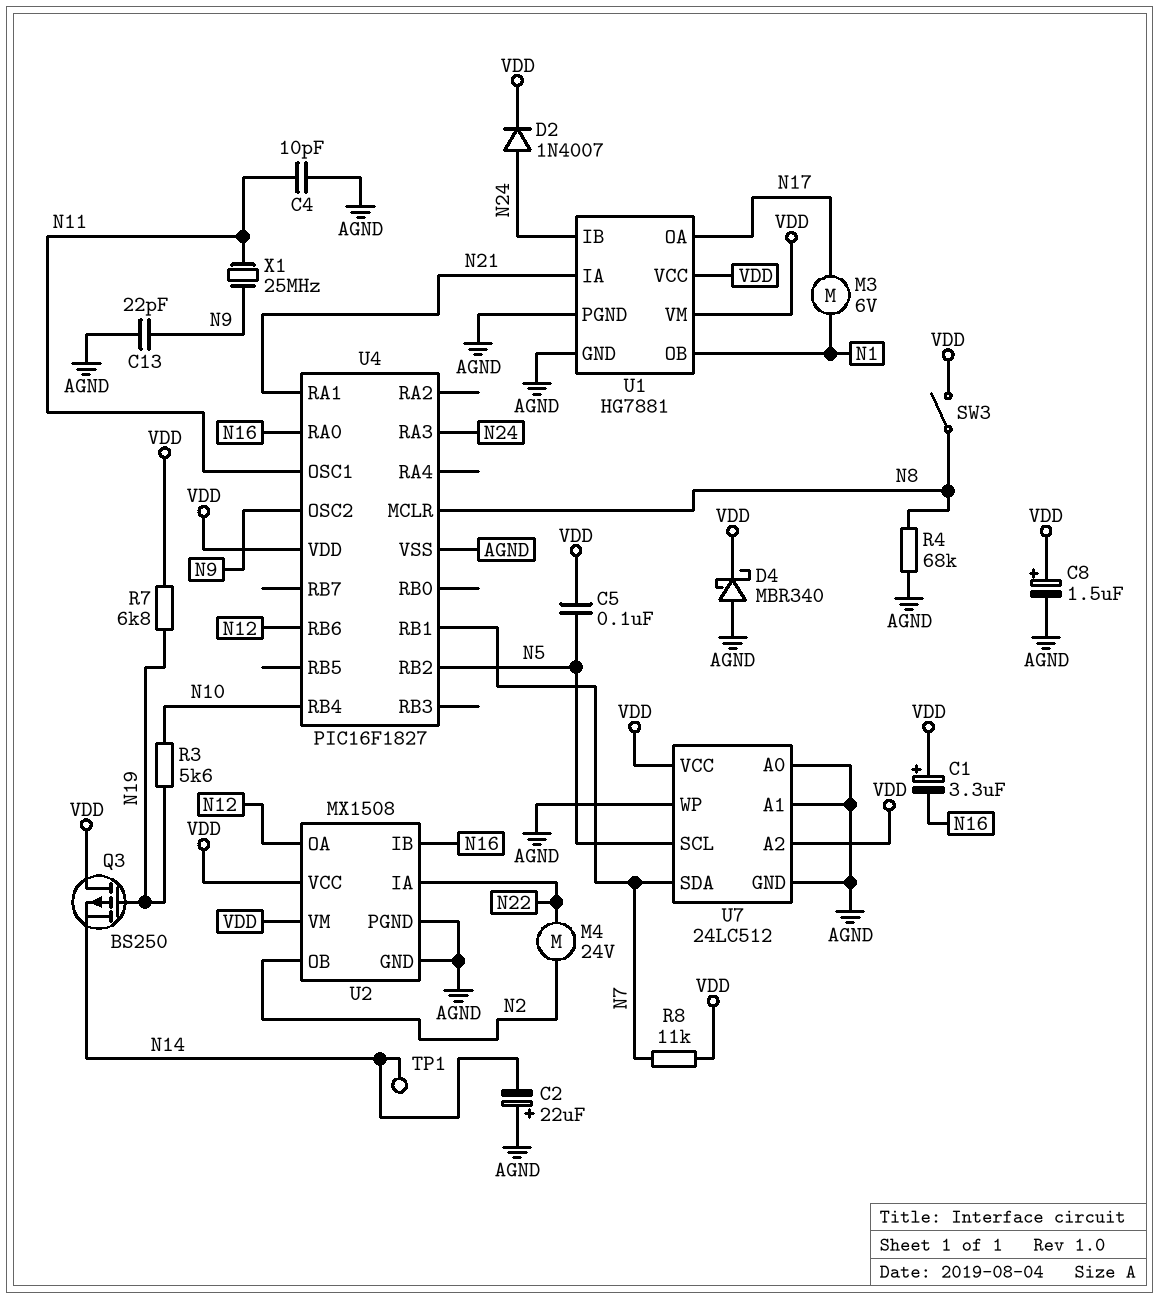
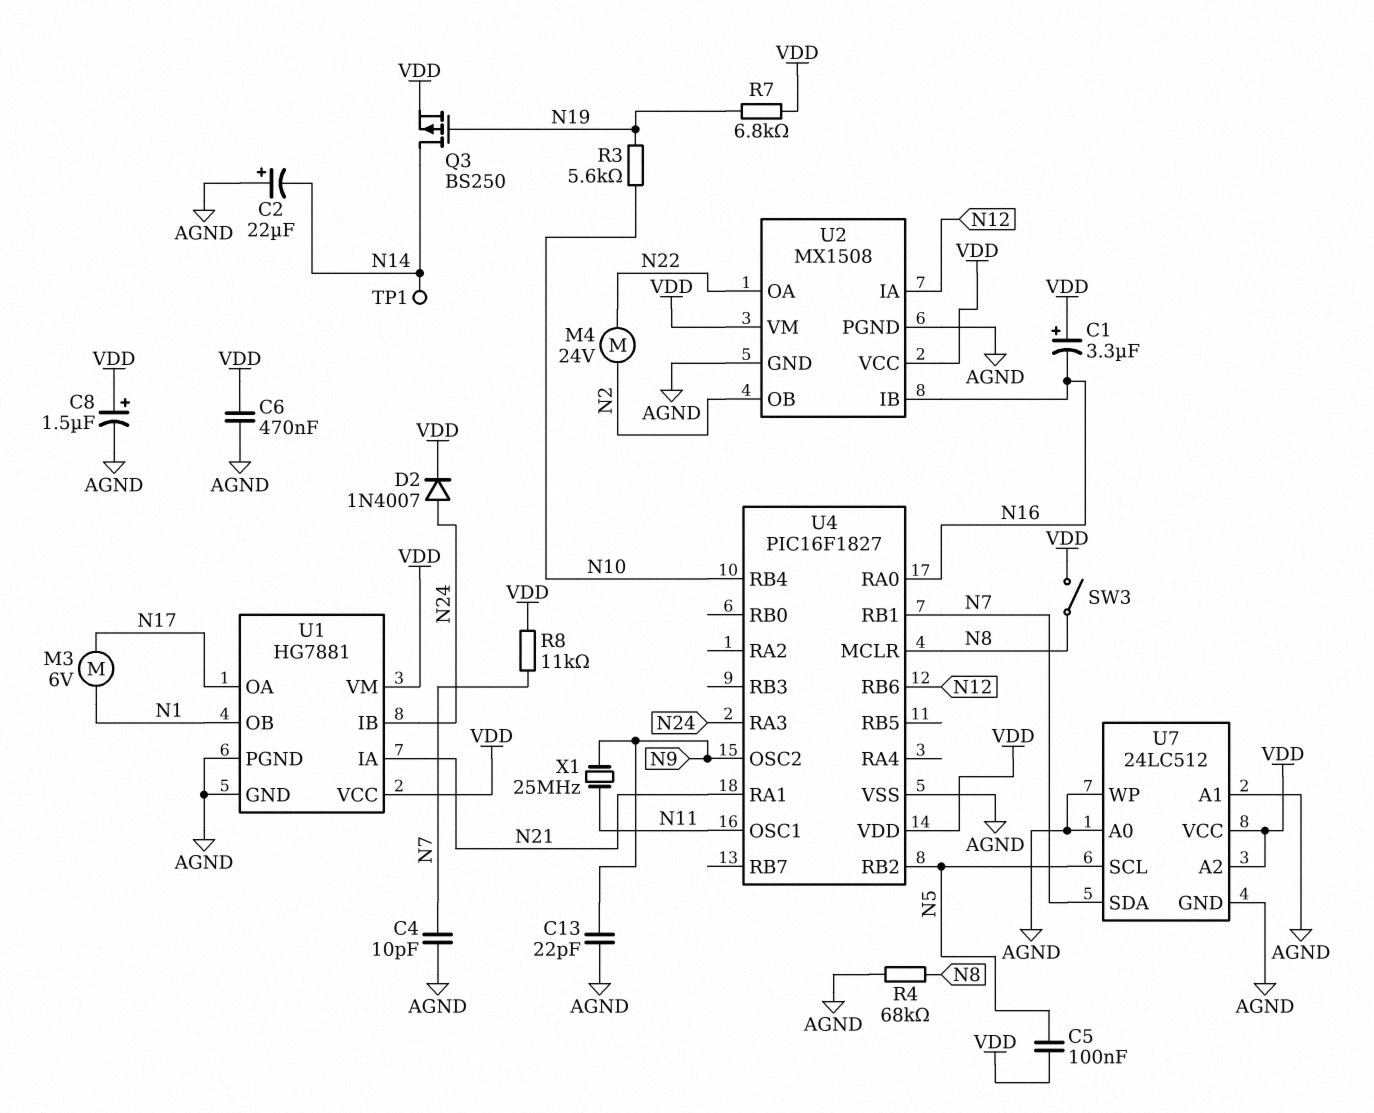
C4: 10pF (AGND, N11) -> 10pF (AGND, N7)
C6: none -> 470nF (AGND, VDD)
D4: schottky MBR340 (A AGND, K VDD) -> none
Q3: PMOS BS250 (G N19, D VDD, S N14) -> PMOS BS250 (G N19, D N14, S VDD)
U2 pin IA: N22 -> N12
U2 pin OA: N12 -> N22

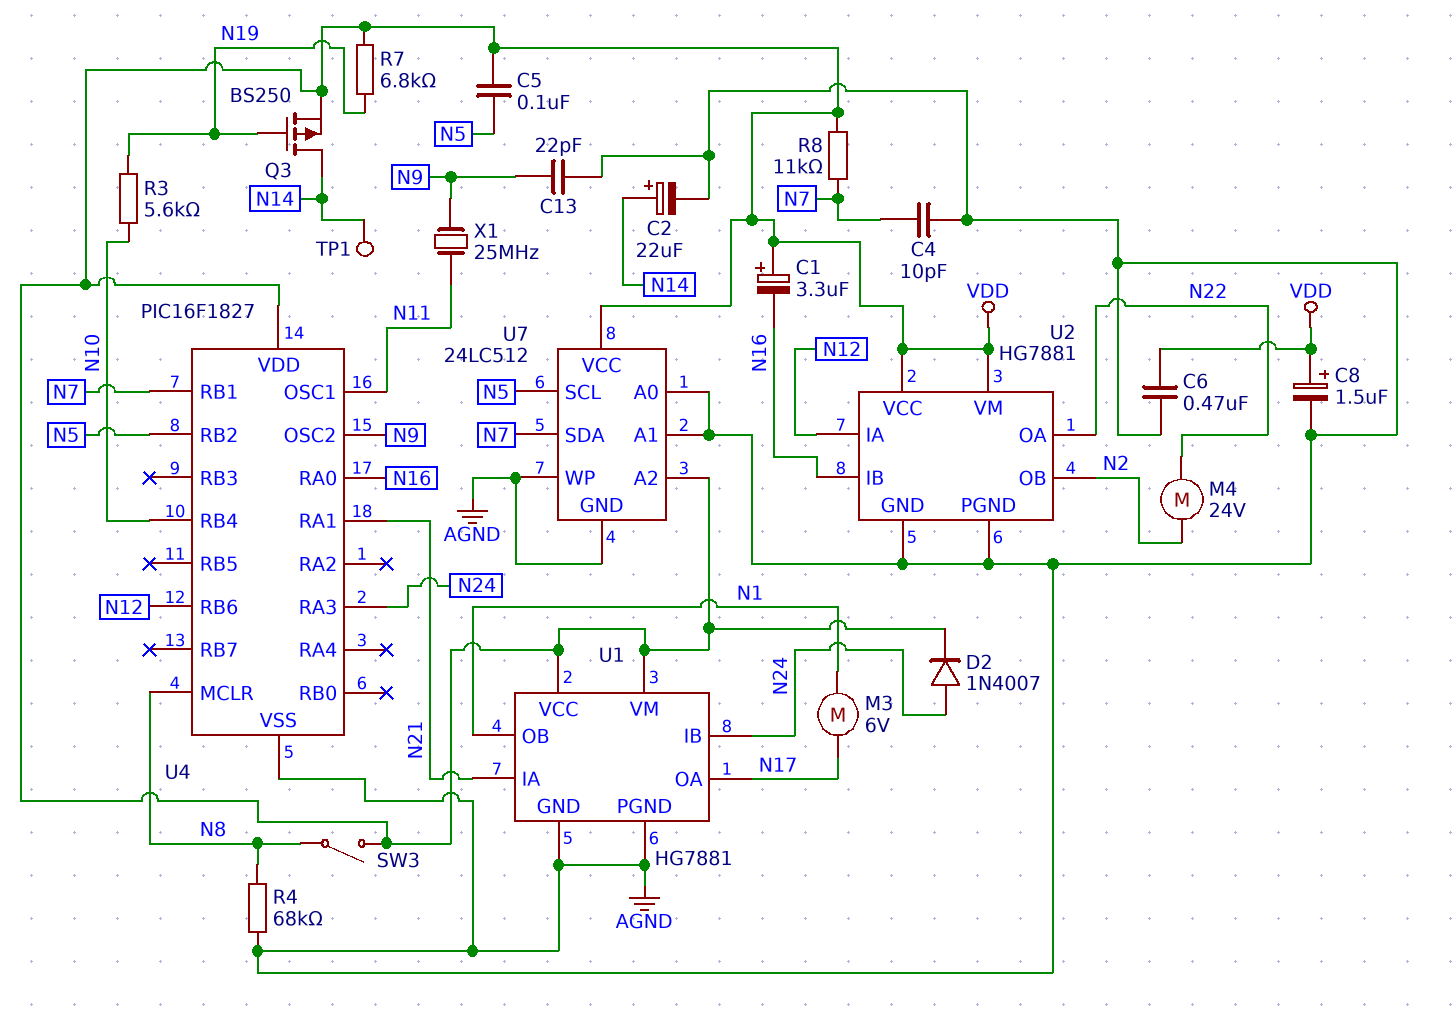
C2: 22uF (plus AGND, minus N14) -> 22uF (plus N14, minus AGND)
U2: MX1508 -> HG7881

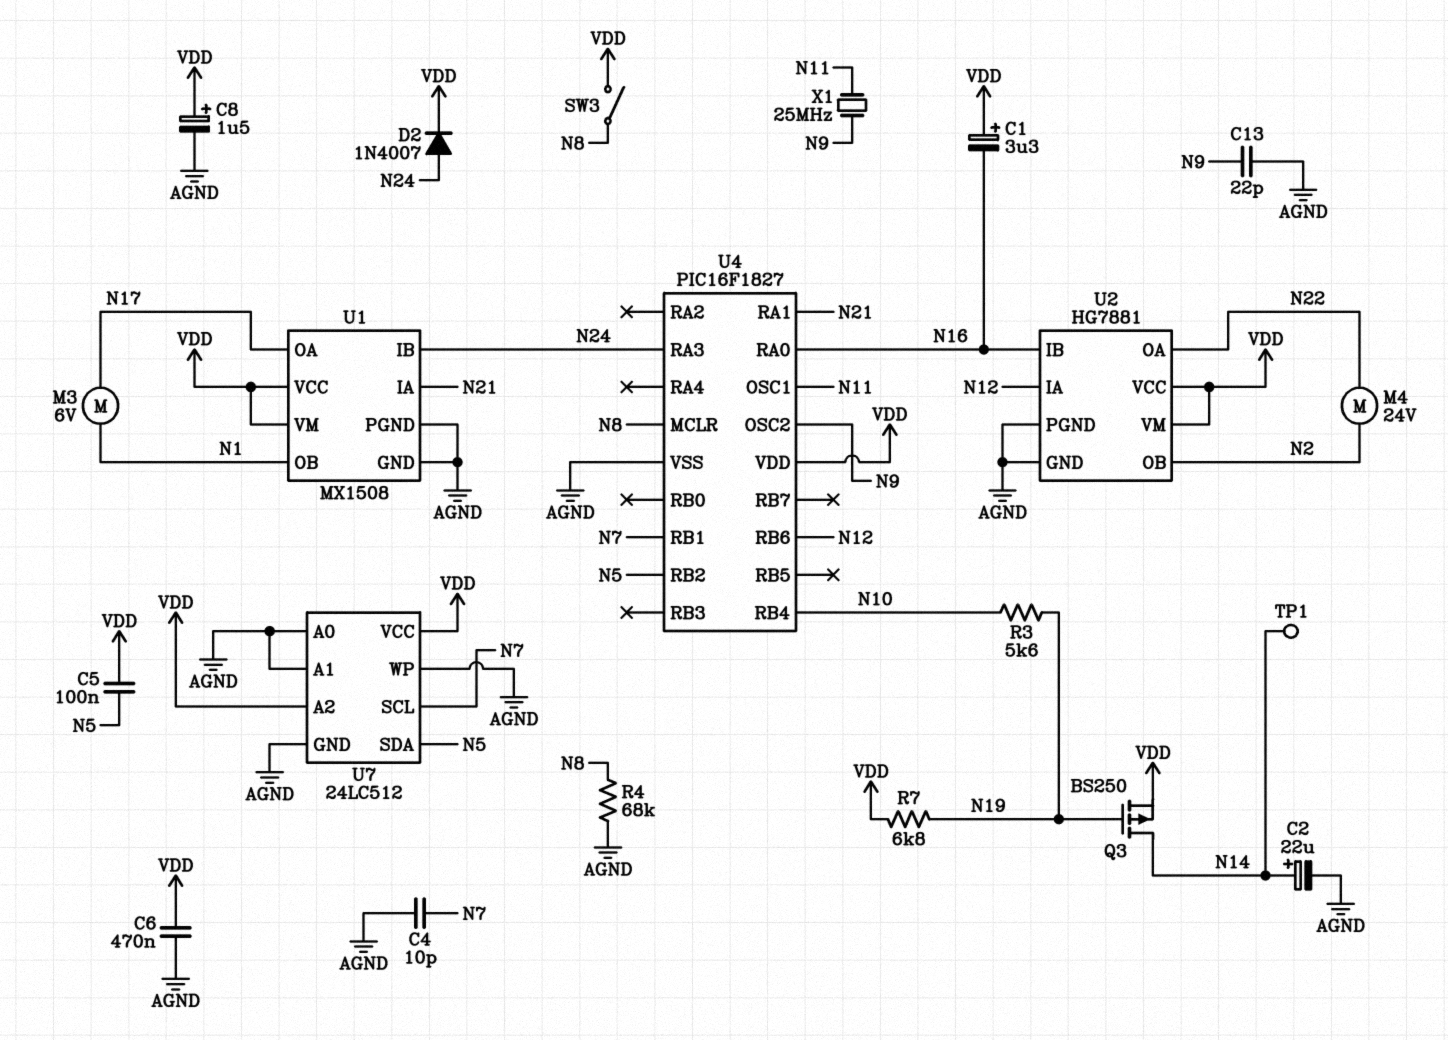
R8: 11k (N7, VDD) -> none
U1: HG7881 -> MX1508
U7 pin SCL: N5 -> N7
U7 pin SDA: N7 -> N5

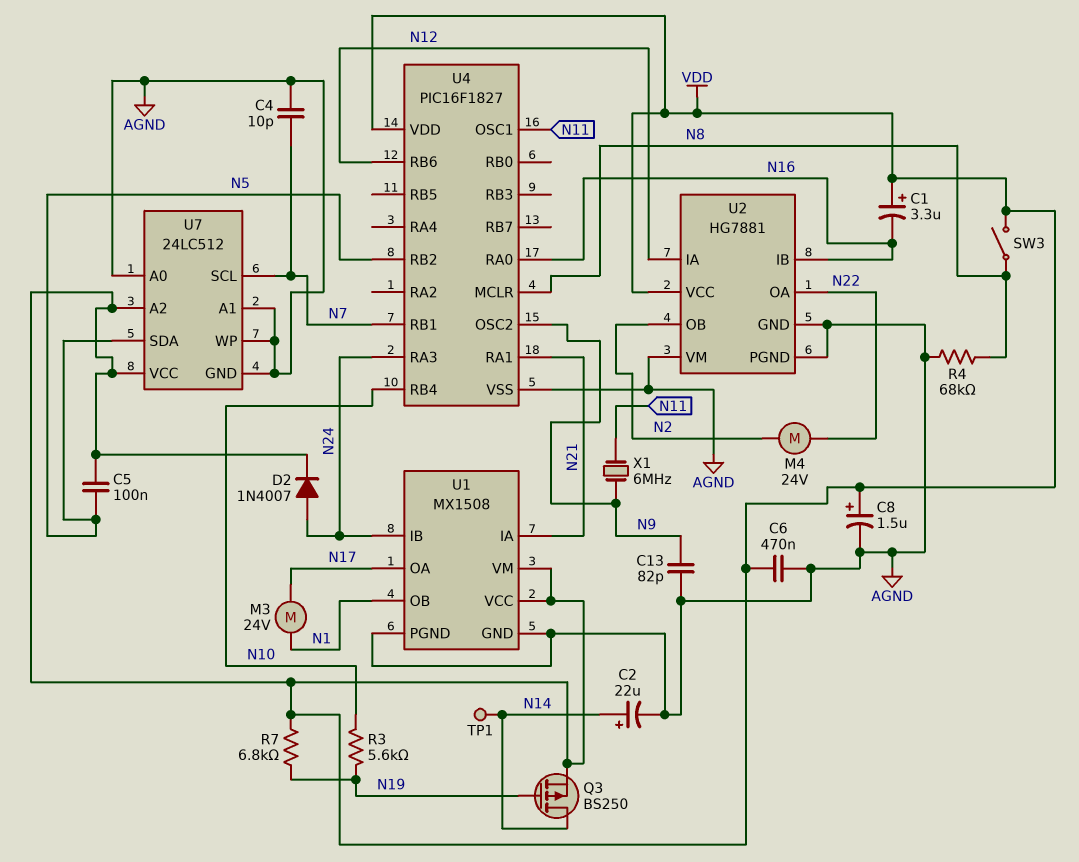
C13: 22pF (AGND, N9) -> 82pF (AGND, N9)
M3: motor 6V (N1, N17) -> motor 24V (N1, N17)
U2 pin VM: VDD -> AGND
X1: 25MHz (N9, N11) -> 6MHz (N9, N11)

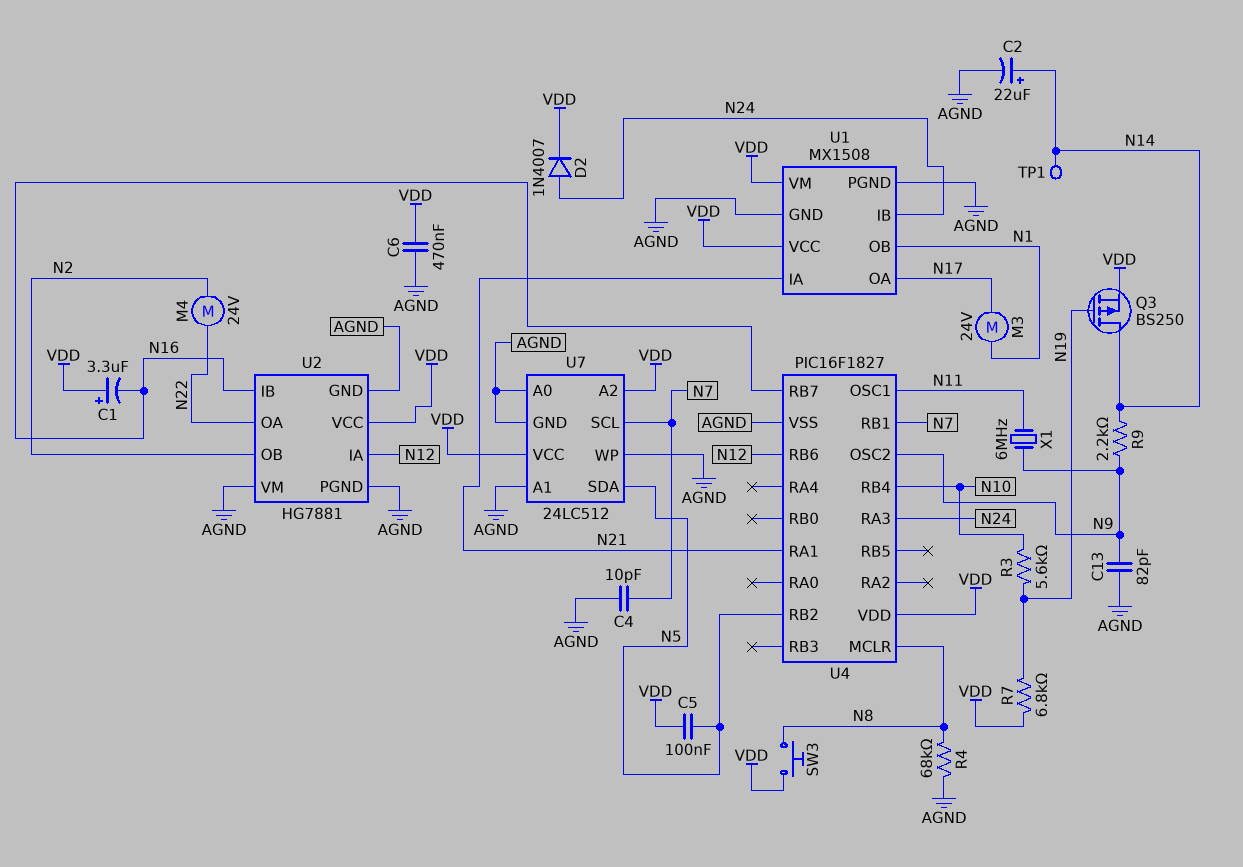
C8: 1.5uF (plus VDD, minus AGND) -> none
R9: none -> 2.2k (N9, N14)
SW3: switch (N8, VDD) -> button (N8, VDD)
U4 pin RA0: N16 -> none
U4 pin RB7: none -> N16

